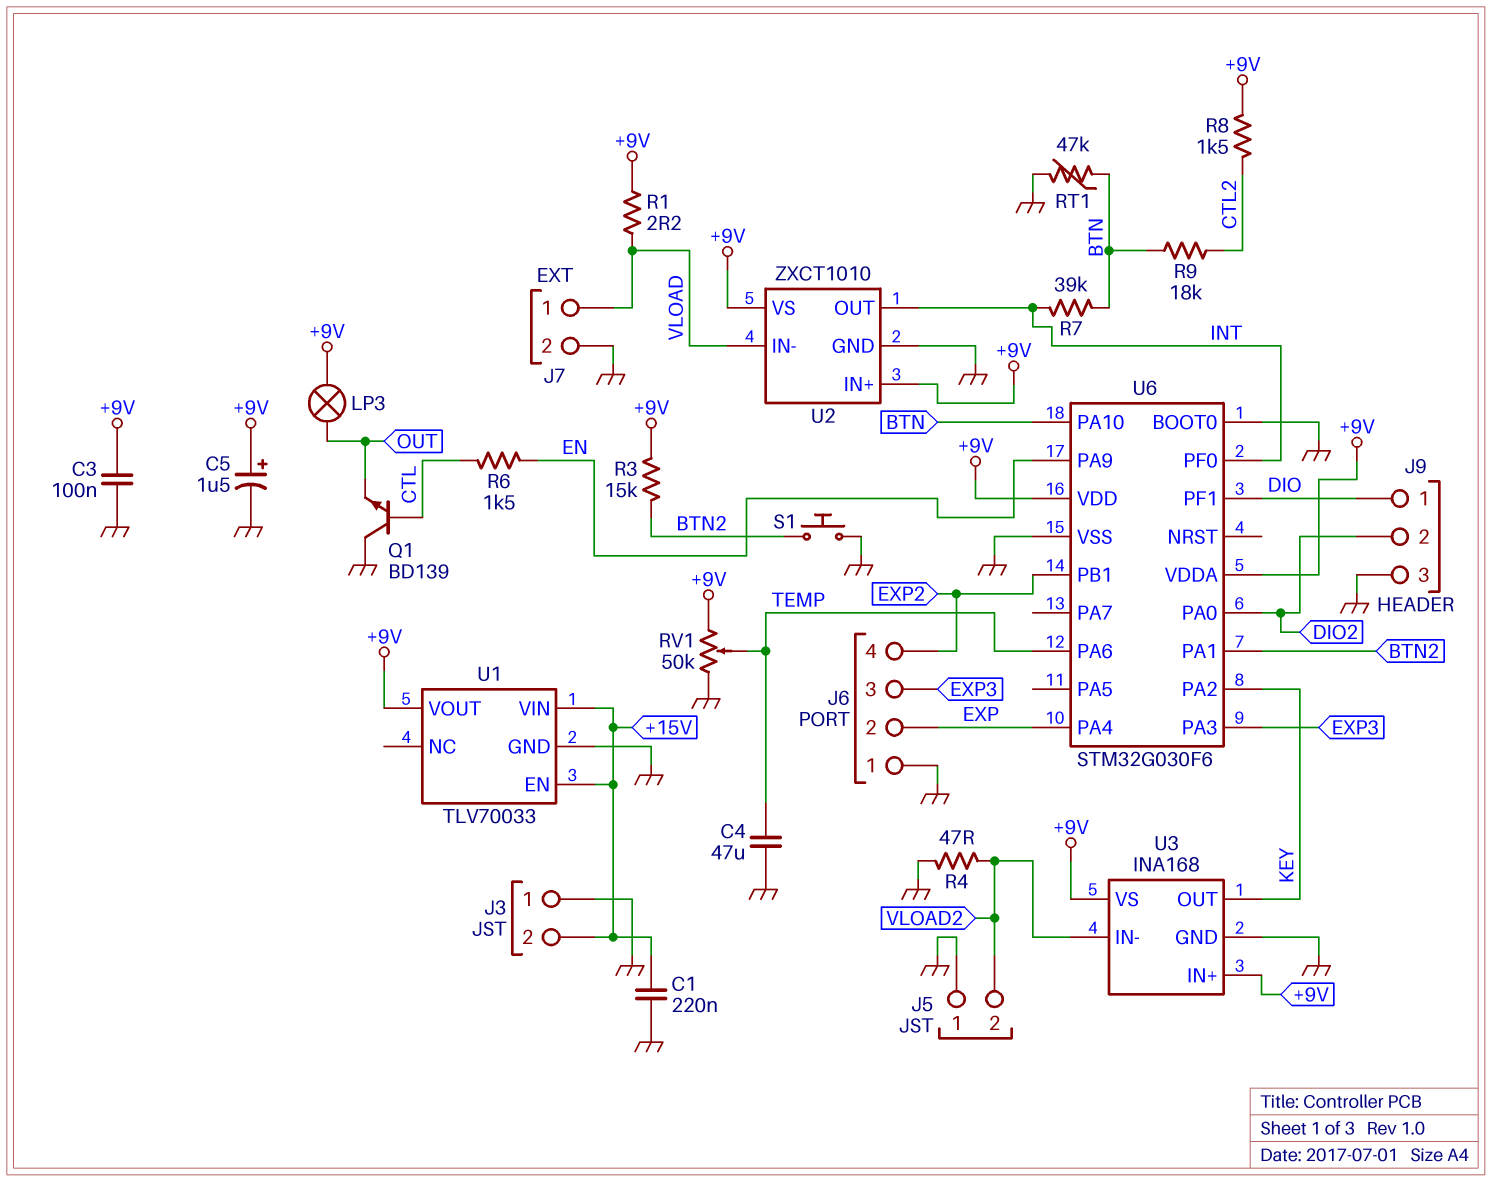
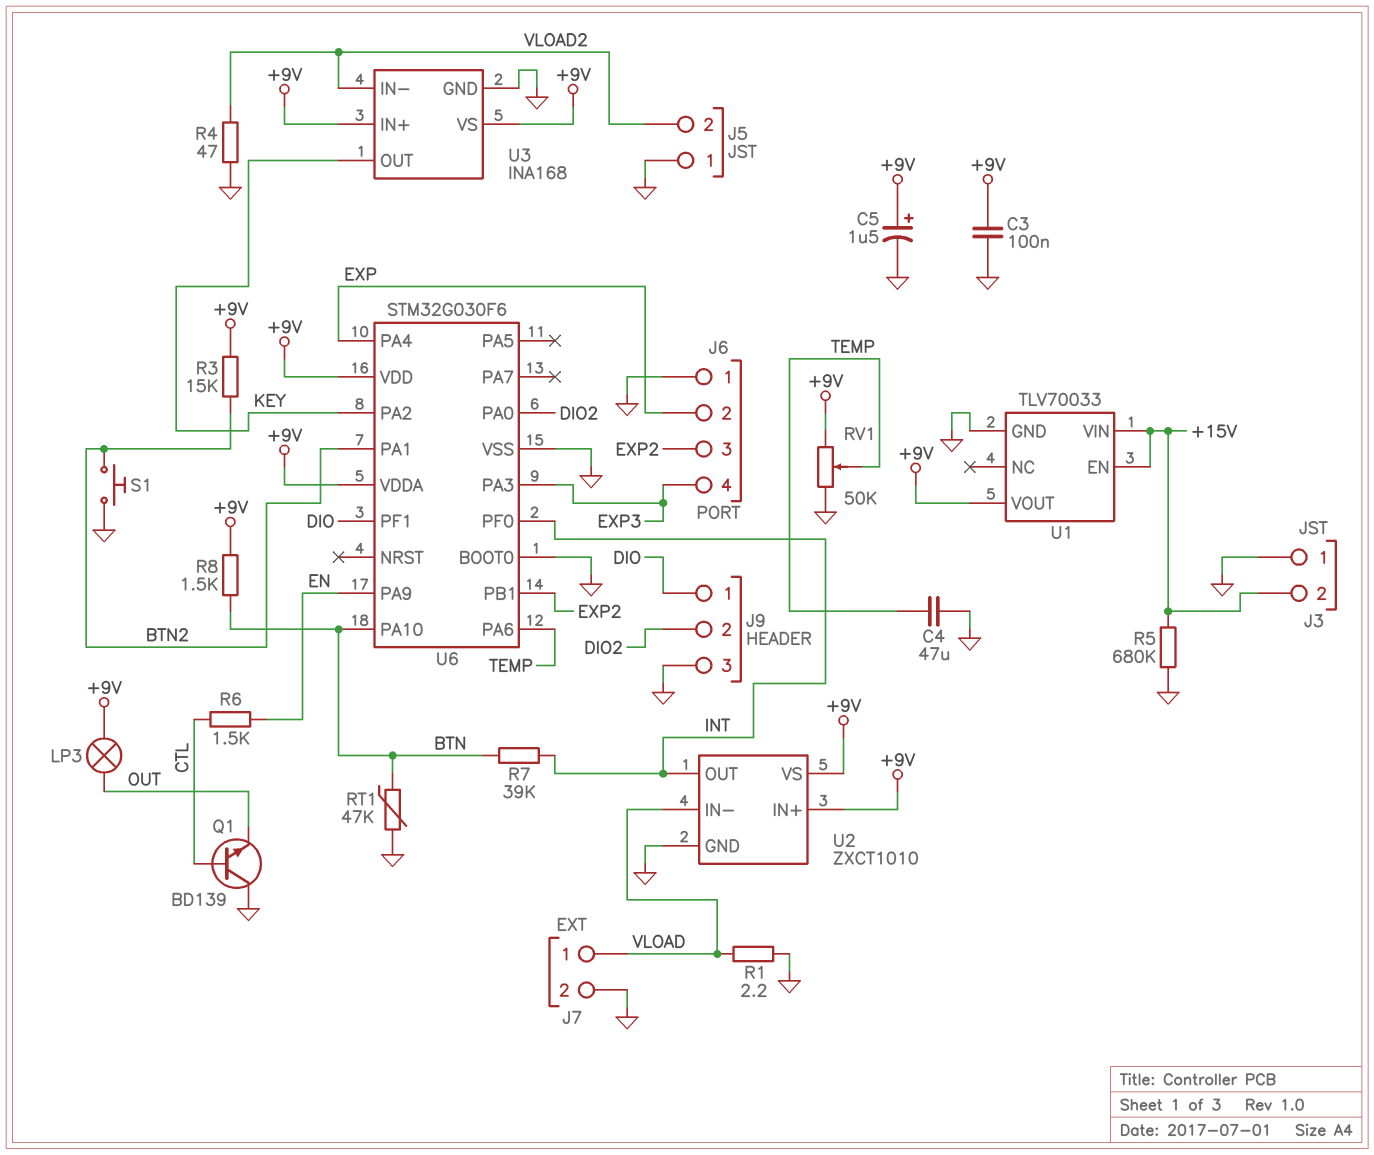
C1: 220nF (+15V, GND) -> none
J6 pin 3: EXP3 -> EXP2
J6 pin 4: EXP2 -> EXP3
R1: 2.2 (+9V, VLOAD) -> 2.2 (GND, VLOAD)
R5: none -> 680k (+15V, GND)
R8: 1.5k (+9V, CTL2) -> 1.5k (+9V, BTN)
R9: 18k (BTN, CTL2) -> none

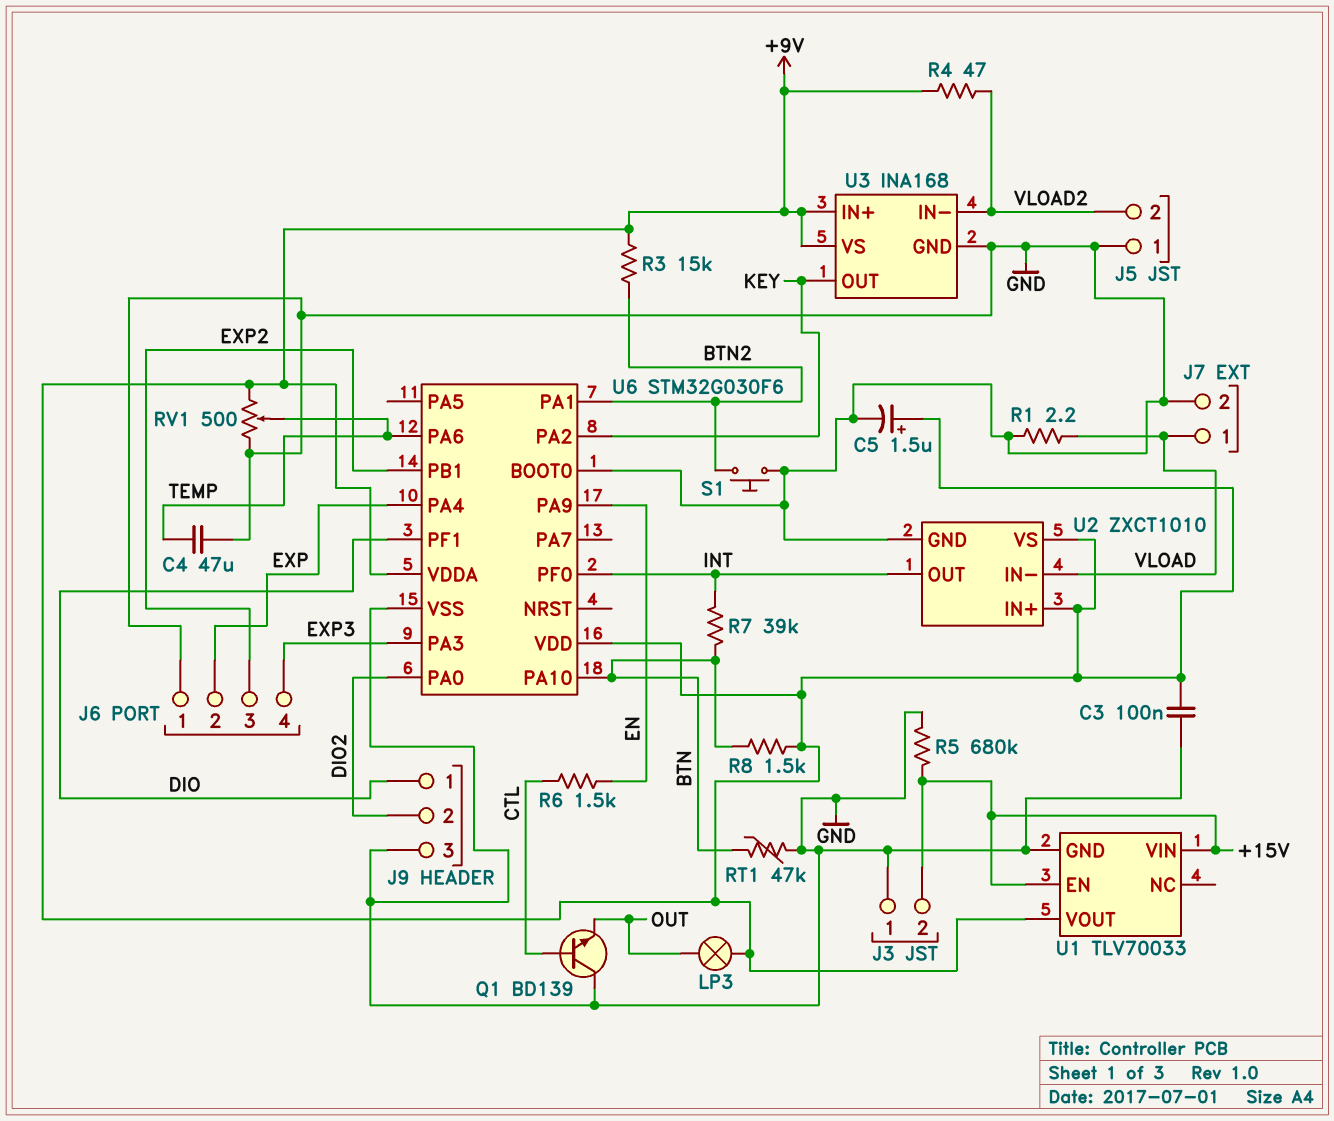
R4: 47 (GND, VLOAD2) -> 47 (+9V, VLOAD2)
RV1: 50k (+9V, GND, wiper TEMP) -> 500 (+9V, GND, wiper TEMP)

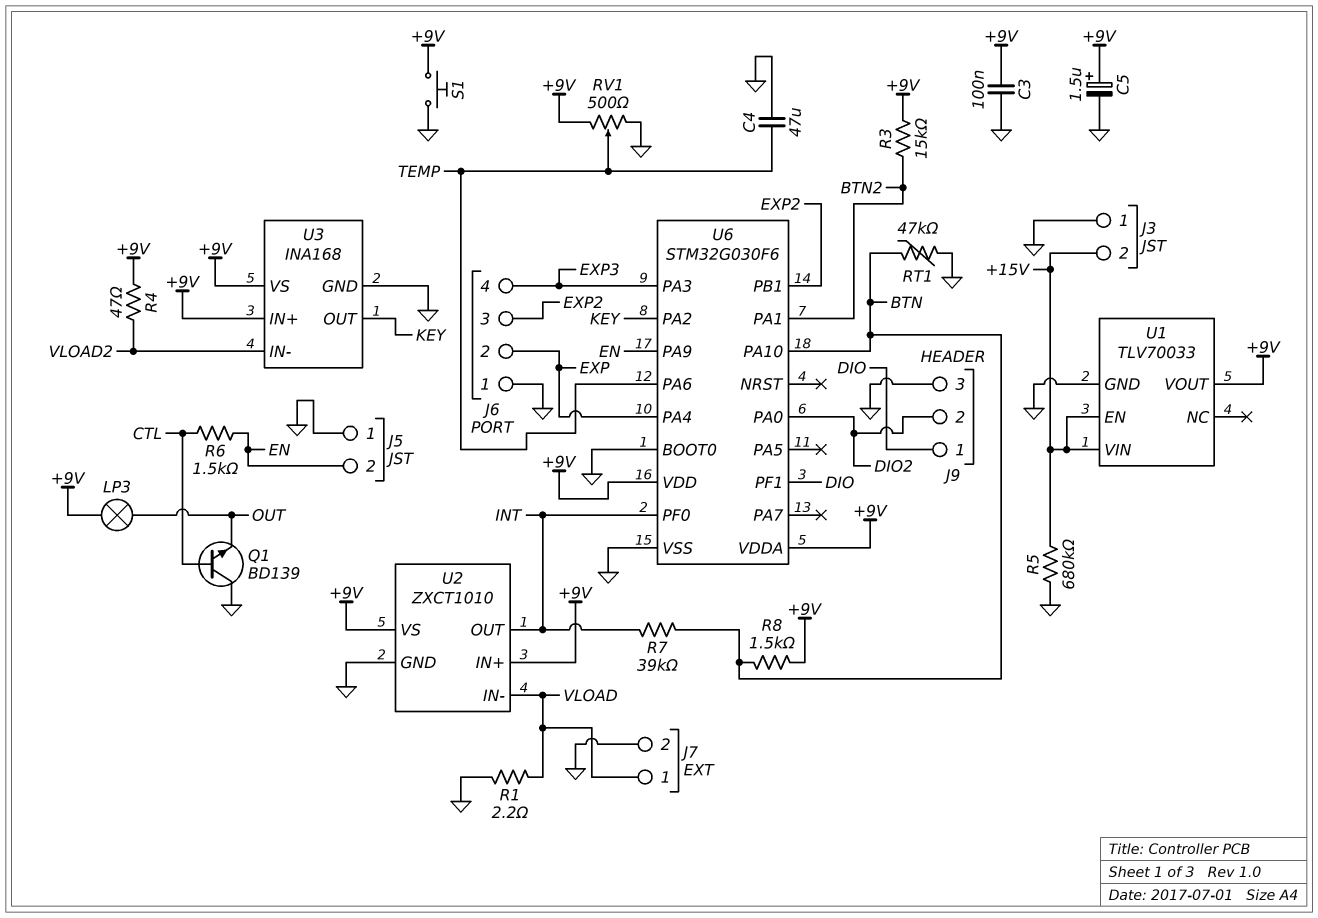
J5 pin 2: VLOAD2 -> EN
S1: button (BTN2, GND) -> button (+9V, GND)

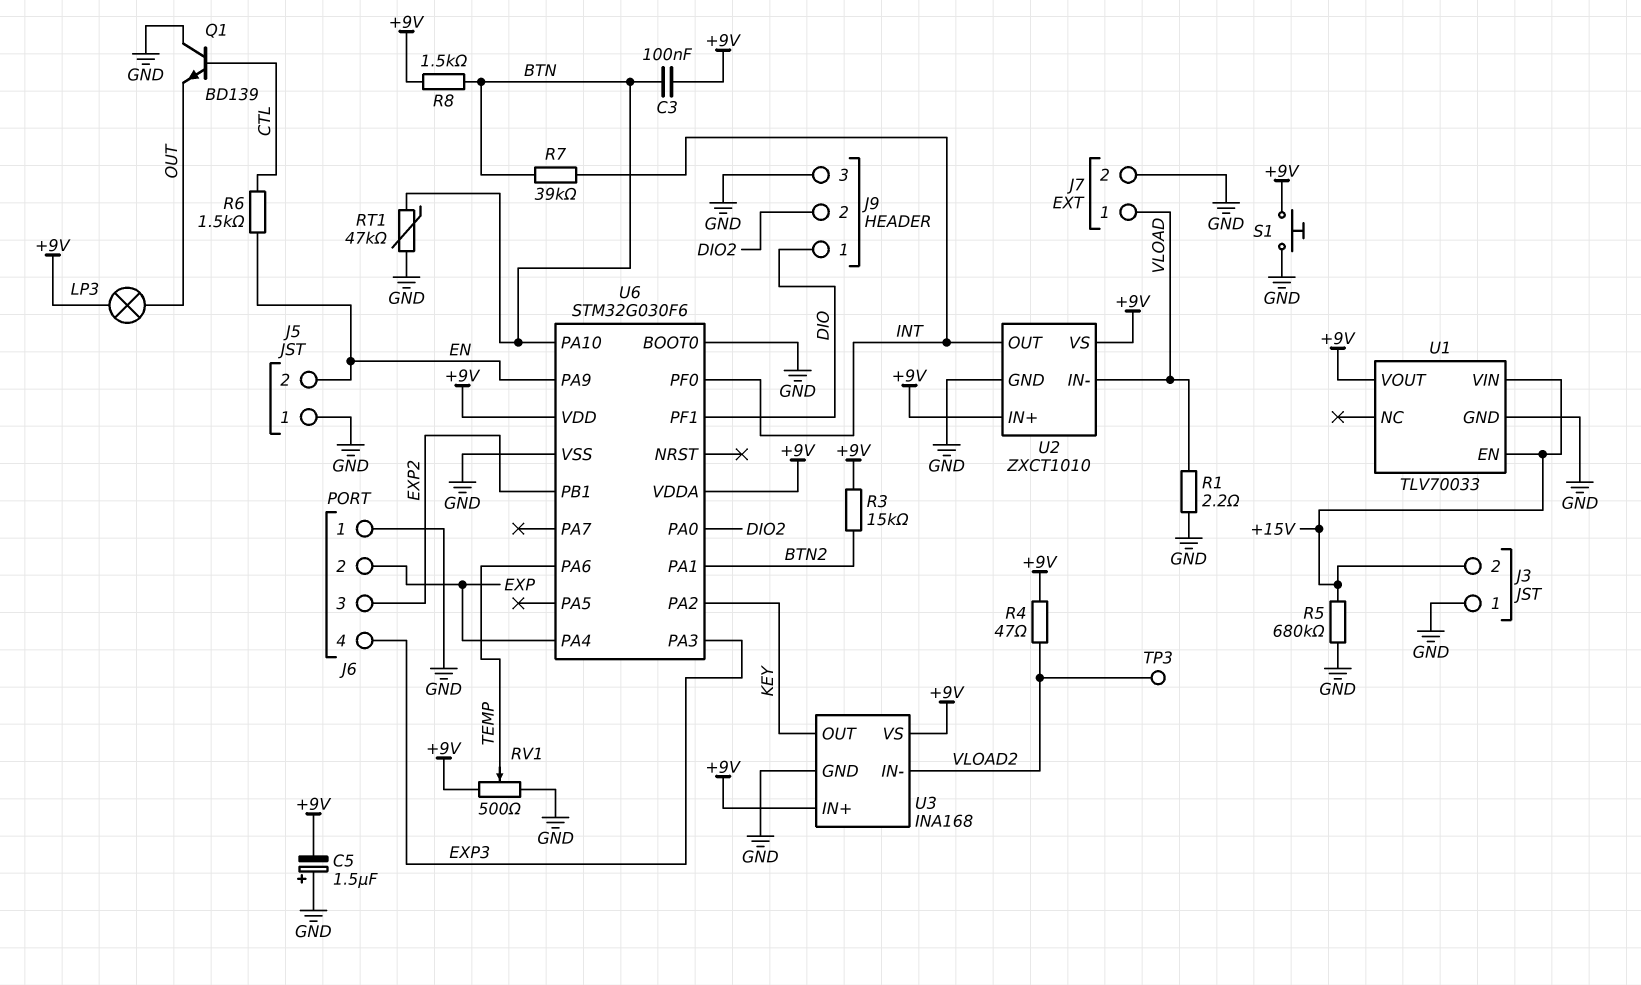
C3: 100nF (+9V, GND) -> 100nF (+9V, BTN)
C4: 47uF (GND, TEMP) -> none
C5: 1.5uF (plus +9V, minus GND) -> 1.5uF (plus GND, minus +9V)
TP3: none -> test point (VLOAD2)

